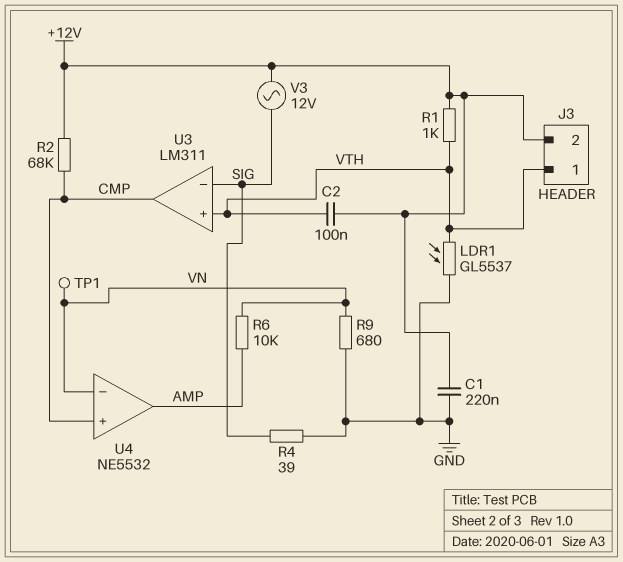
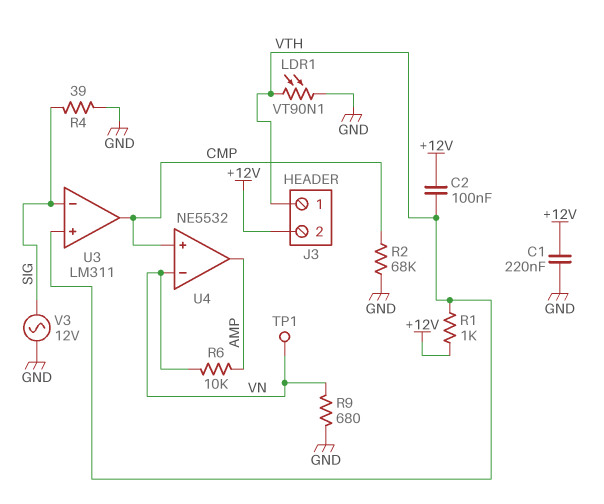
LDR1: GL5537 (GND, VTH) -> VT90N1 (GND, VTH)
R2: 68k (+12V, CMP) -> 68k (CMP, GND)
V3: AC 12V (+12V, SIG) -> AC 12V (GND, SIG)

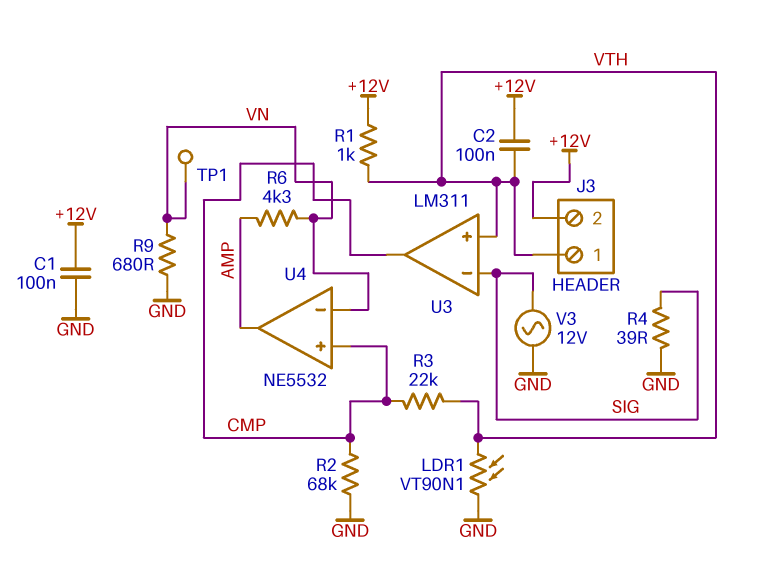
C1: 220nF (+12V, GND) -> 100nF (+12V, GND)
R3: none -> 22k (CMP, VTH)
R6: 10k (AMP, VN) -> 4.3k (AMP, VN)

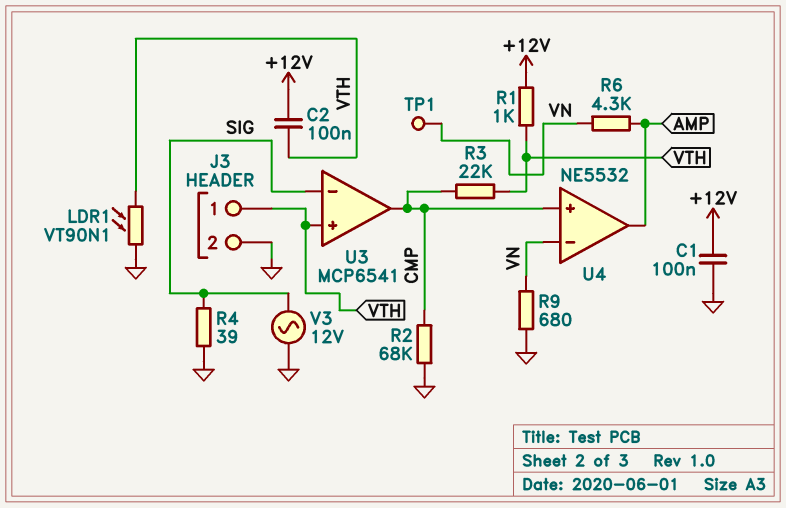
J3 pin 2: +12V -> GND
U3: LM311 -> MCP6541

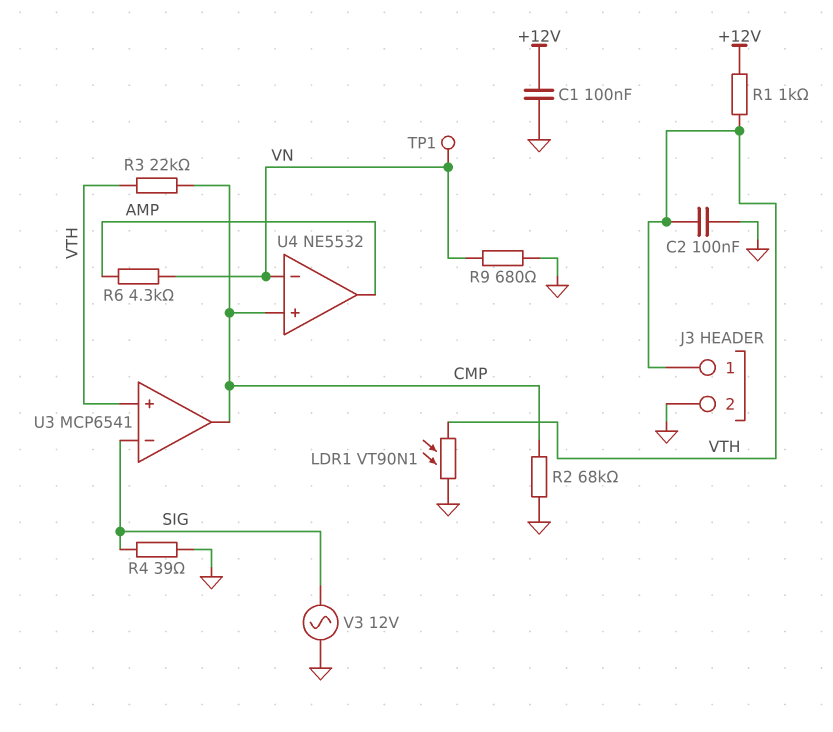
C2: 100nF (+12V, VTH) -> 100nF (GND, VTH)

